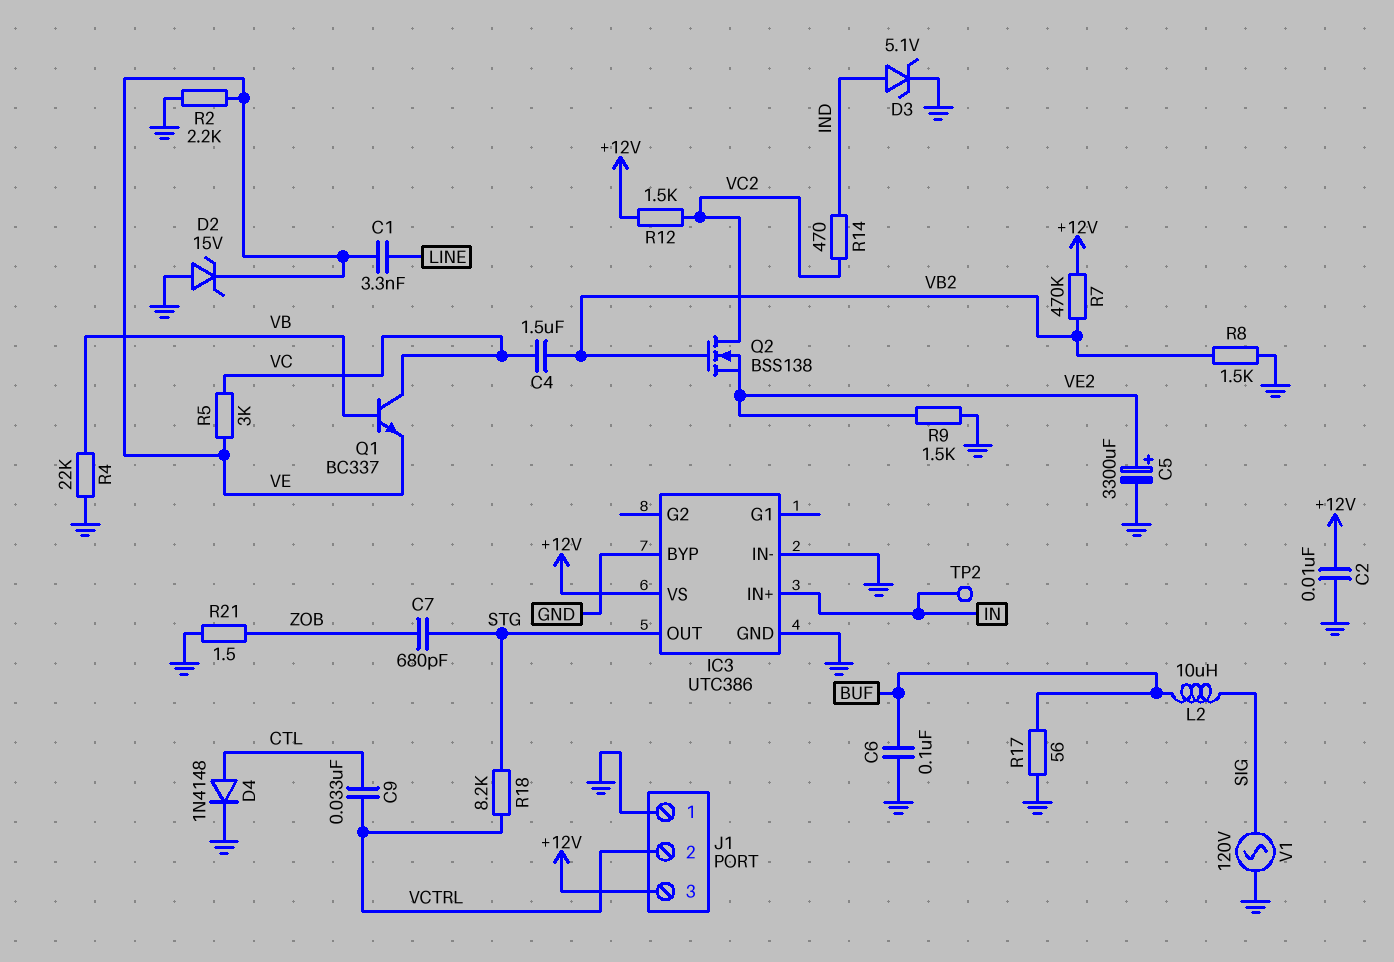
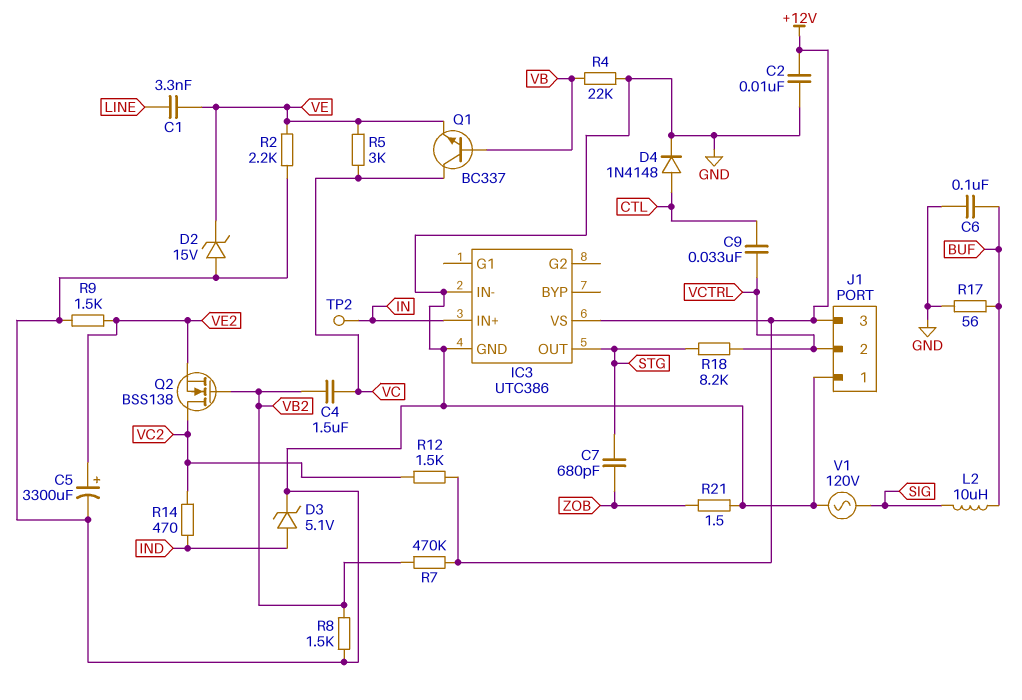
IC3 pin BYP: GND -> none

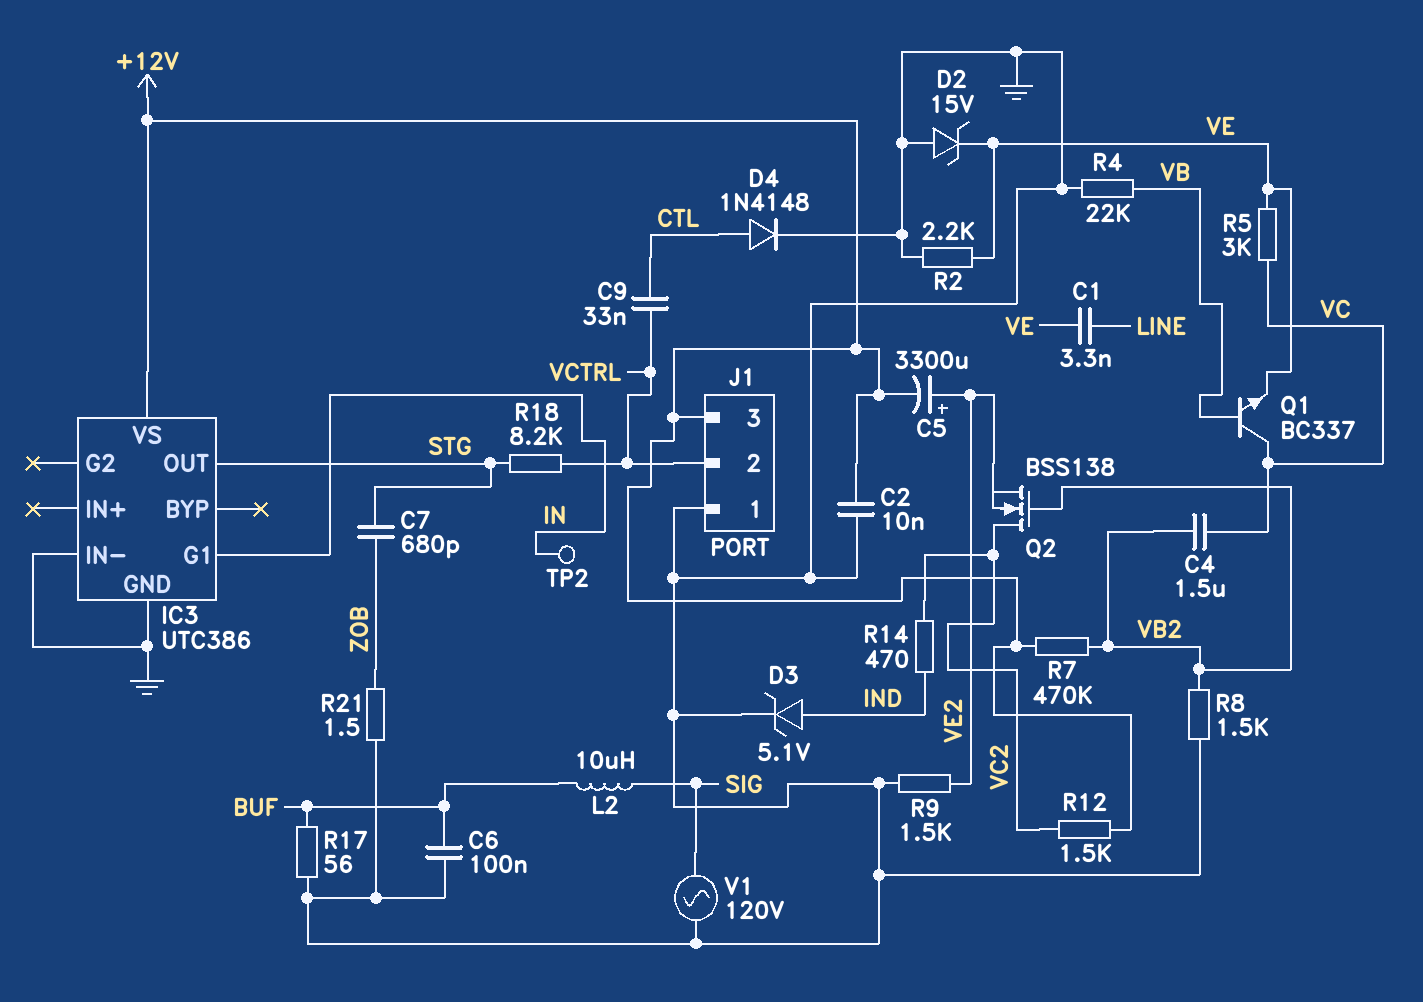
C5: 3300uF (plus VE2, minus GND) -> 3300uF (plus VE2, minus +12V)
IC3 pin G1: none -> IN
IC3 pin IN+: IN -> none

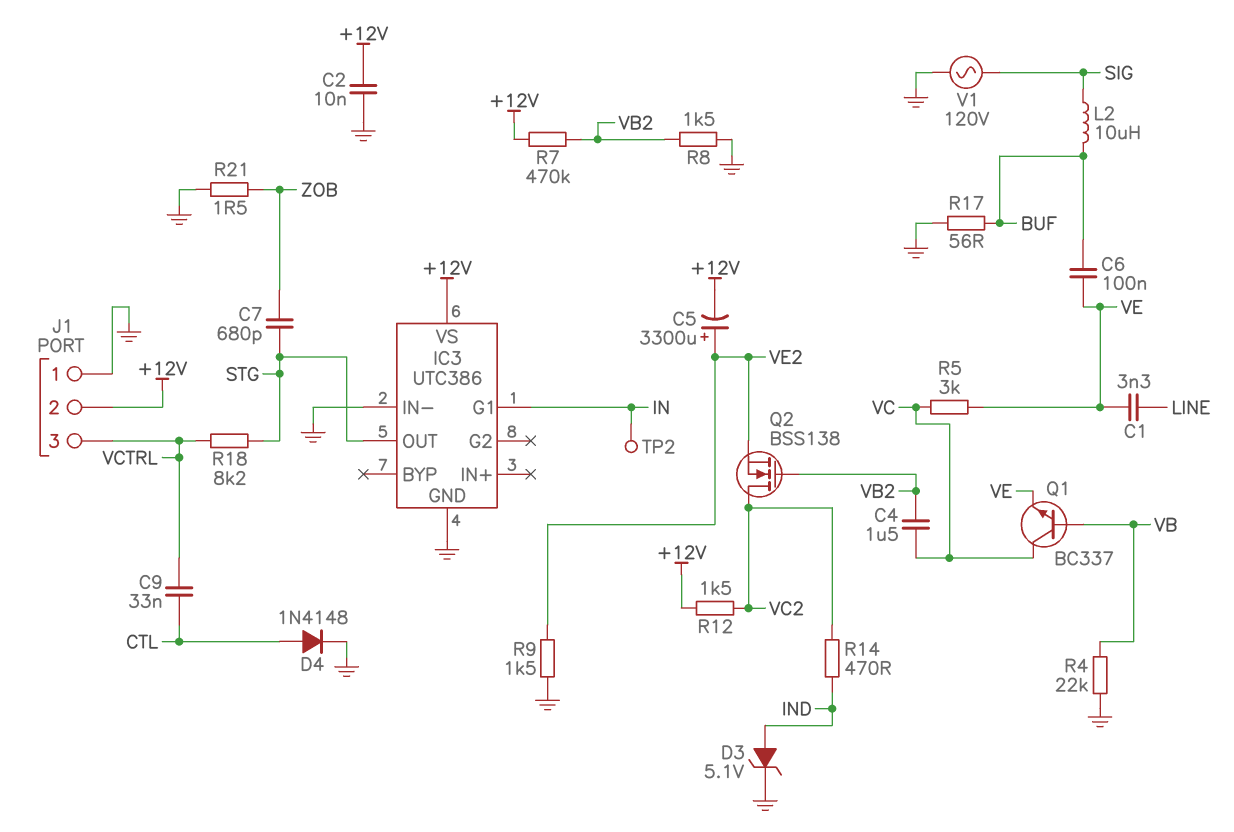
C6: 100nF (BUF, GND) -> 100nF (BUF, VE)
D2: zener 15V (A GND, K VE) -> none
J1 pin 2: VCTRL -> +12V
J1 pin 3: +12V -> VCTRL
R2: 2.2k (GND, VE) -> none

